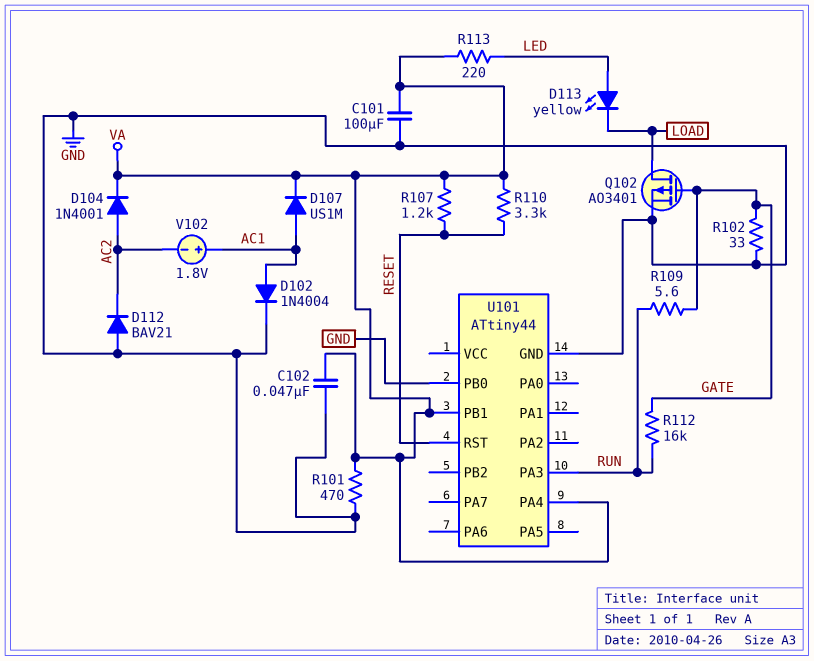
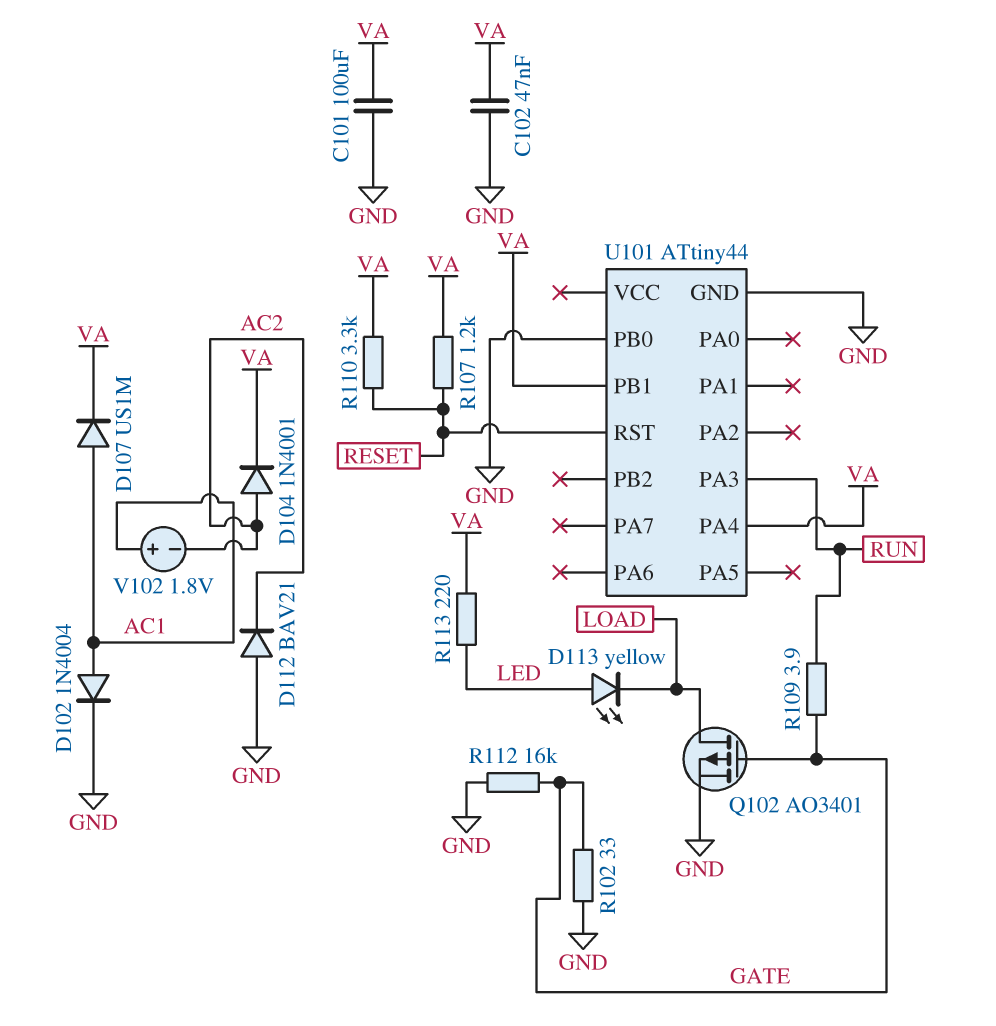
R101: 470 (GND, VA) -> none
R109: 5.6 (GATE, RUN) -> 3.9 (GATE, RUN)
R112: 16k (GATE, RUN) -> 16k (GATE, GND)

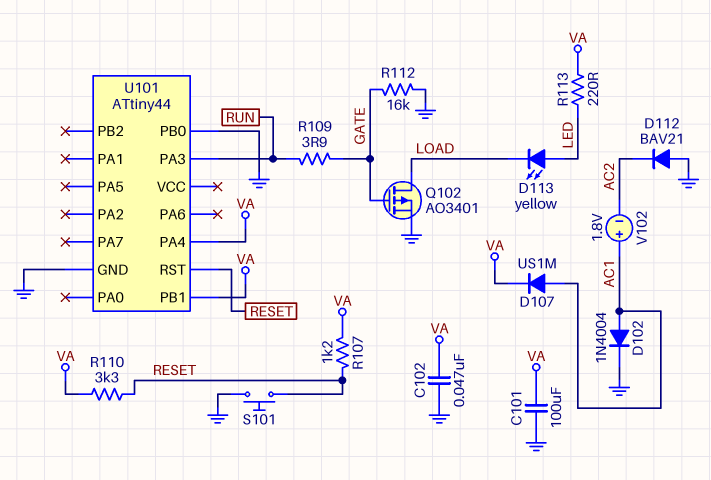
D104: diode 1N4001 (A AC2, K VA) -> none
R102: 33 (GATE, GND) -> none
S101: none -> button (GND, RESET)

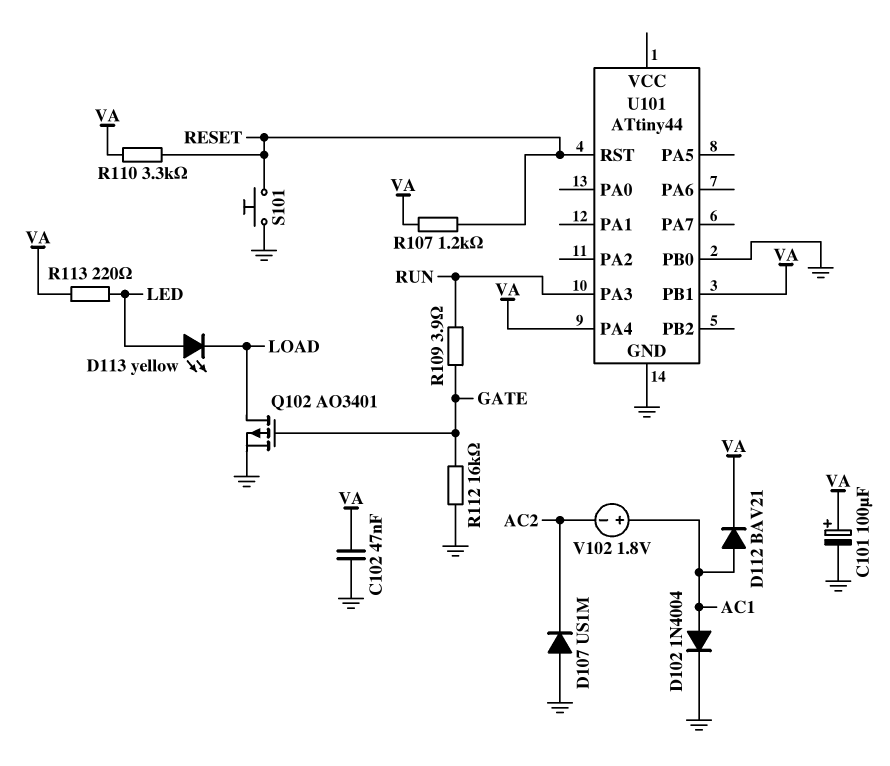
C101: 100uF (GND, VA) -> 100uF (plus VA, minus GND)
D107: diode US1M (A AC1, K VA) -> diode US1M (A GND, K AC2)
D112: diode BAV21 (A GND, K AC2) -> diode BAV21 (A AC1, K VA)

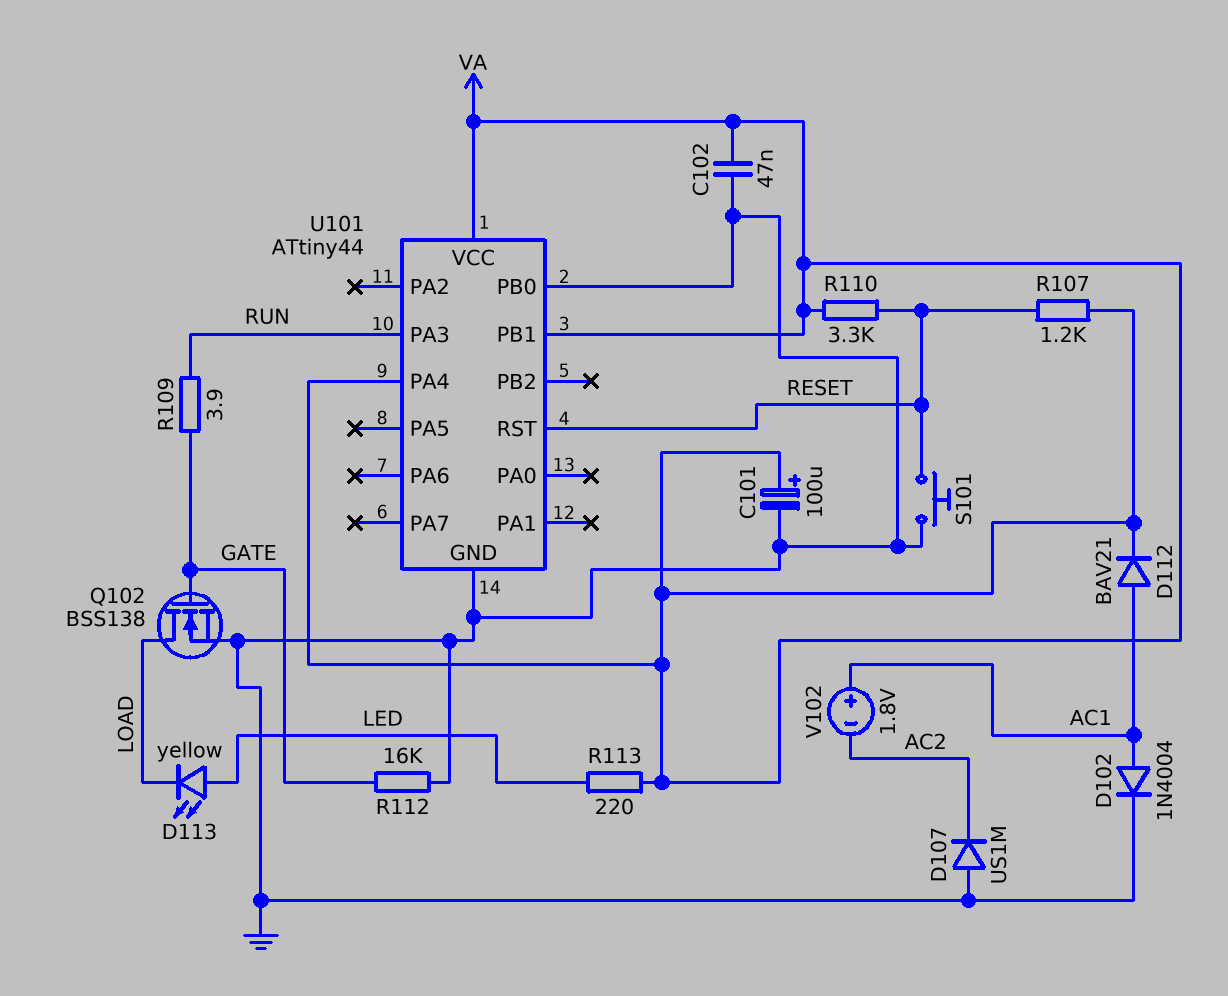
Q102: PMOS AO3401 (G GATE, D LOAD, S GND) -> NMOS BSS138 (G GATE, D LOAD, S GND)
U101 pin VCC: none -> VA

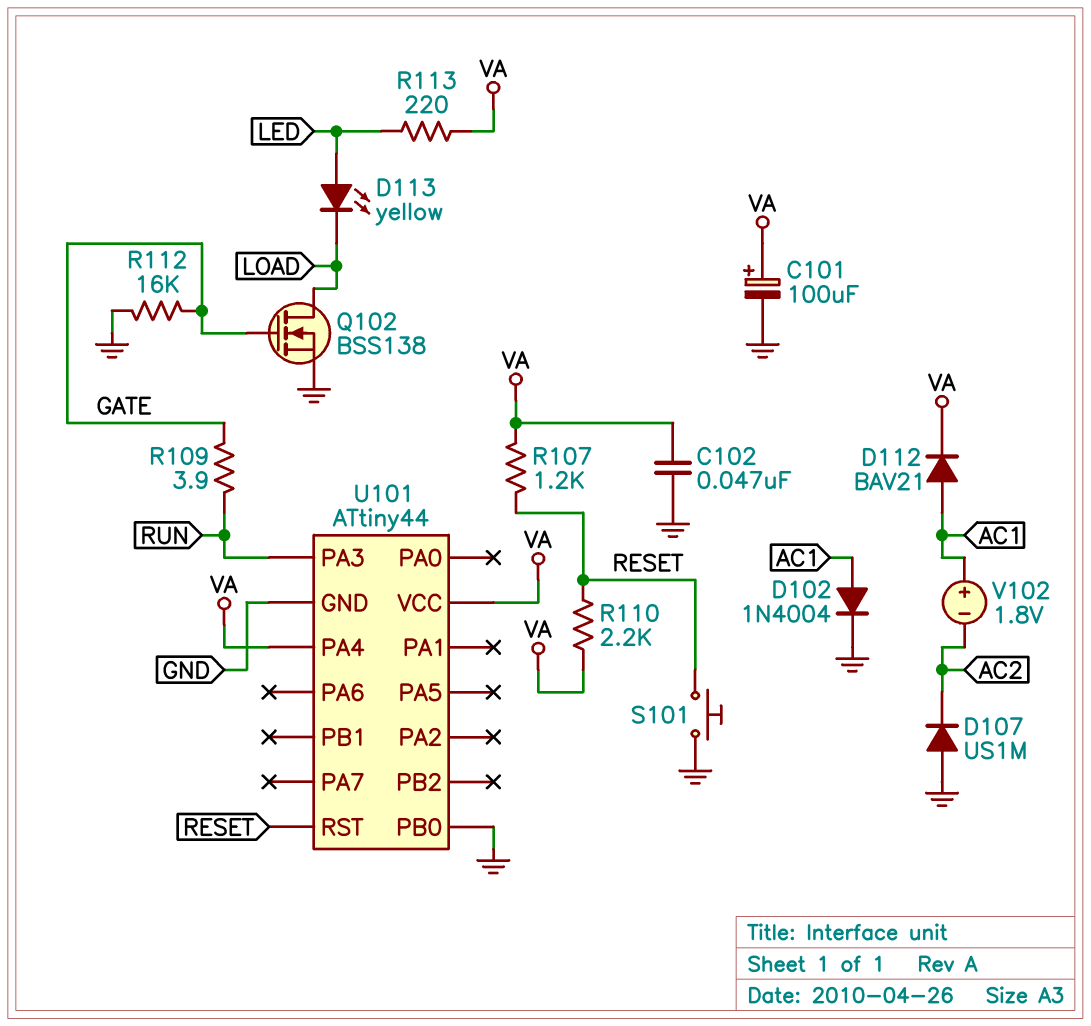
R110: 3.3k (RESET, VA) -> 2.2k (RESET, VA)
U101 pin PB1: VA -> none

